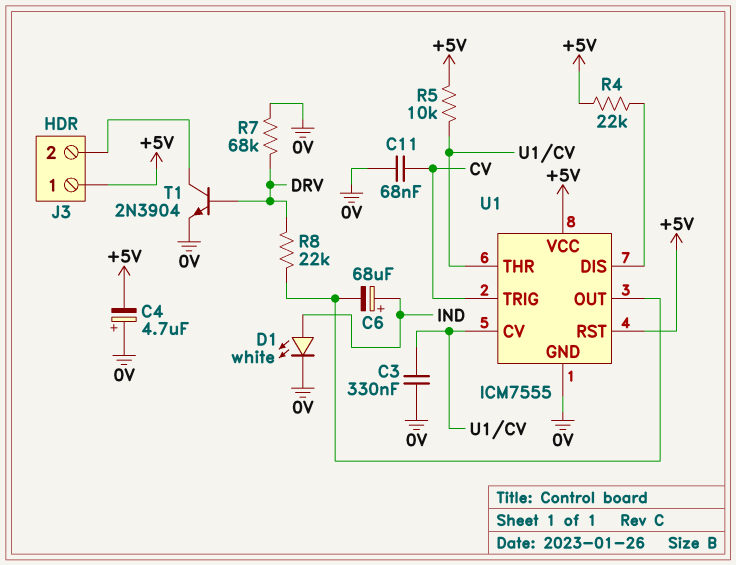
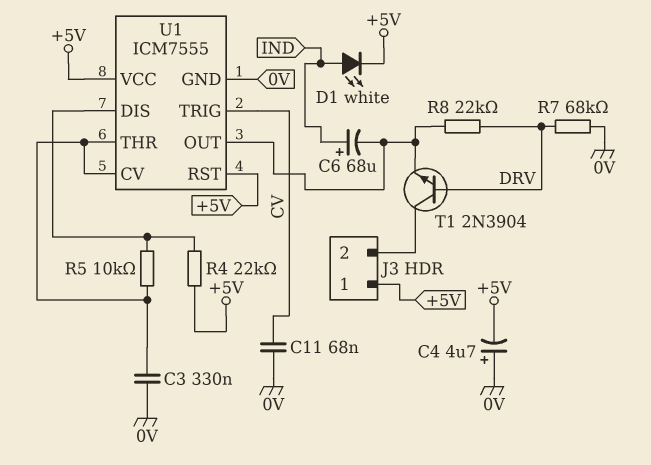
D1: LED white (A IND, K 0V) -> LED white (A IND, K +5V)
R5: 10k (+5V, U1/CV) -> 10k (U1/CV, U1/DIS)
T1: NPN 2N3904 (B DRV, C J3/2, E 0V) -> NPN 2N3904 (B DRV, C J3/2, E U1/OUT)

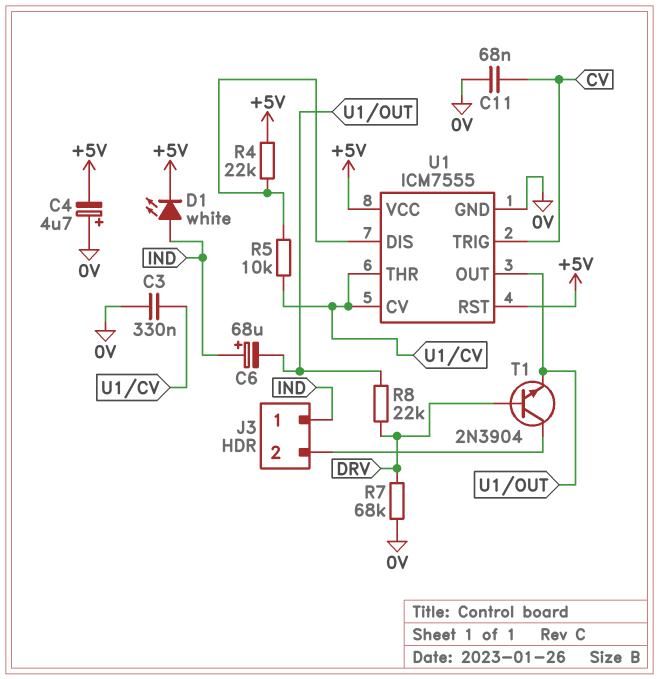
J3 pin 1: +5V -> IND

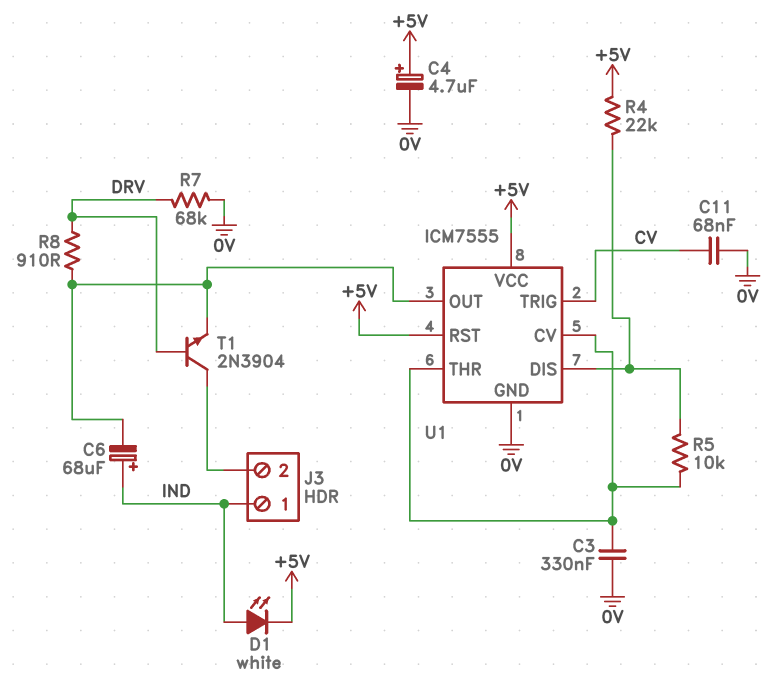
C4: 4.7uF (plus 0V, minus +5V) -> 4.7uF (plus +5V, minus 0V)
R8: 22k (DRV, U1/OUT) -> 910 (DRV, U1/OUT)

